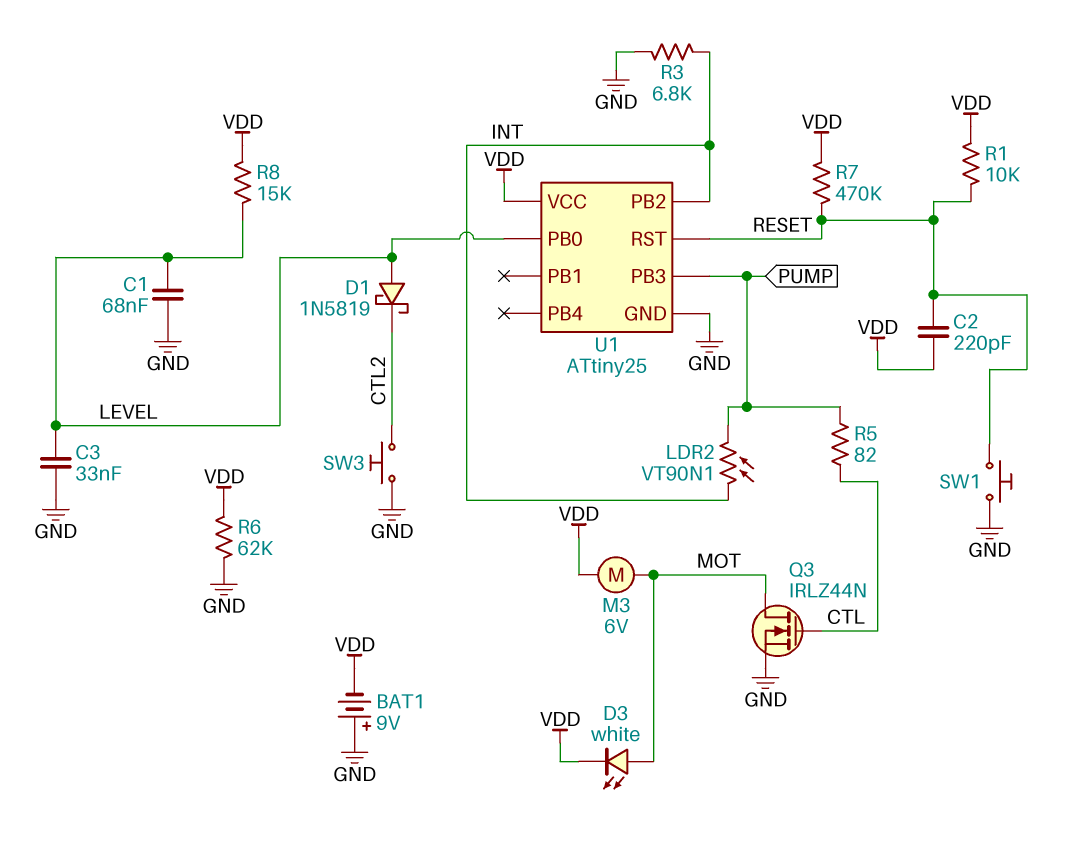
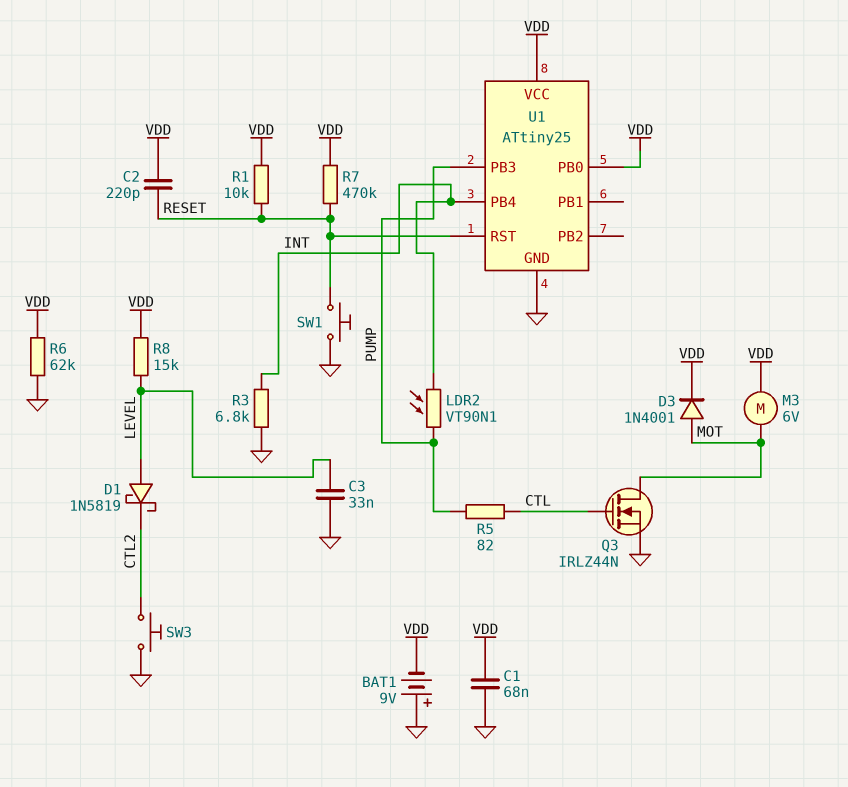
C1: 68nF (GND, LEVEL) -> 68nF (GND, VDD)
D3: LED white (A MOT, K VDD) -> diode 1N4001 (A MOT, K VDD)
U1 pin PB0: LEVEL -> VDD
U1 pin PB2: INT -> none
U1 pin PB4: none -> INT

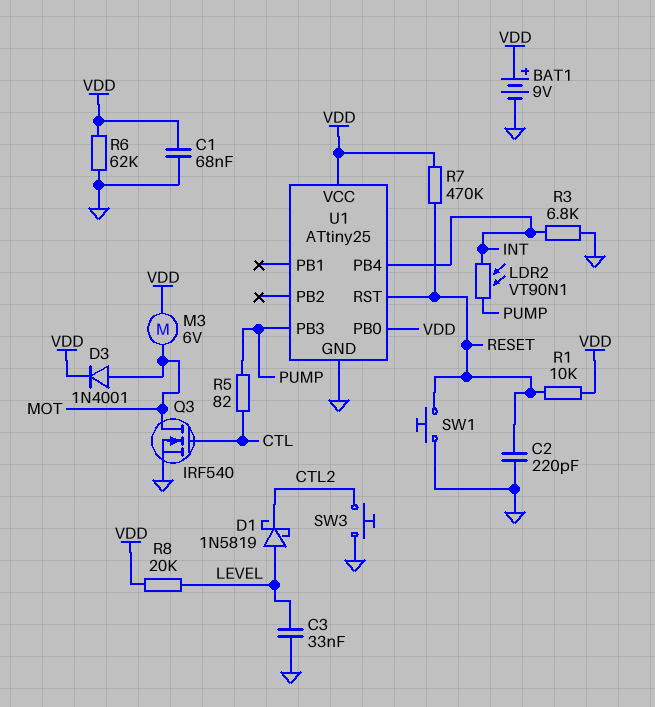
BAT1: 9V (plus GND, minus VDD) -> 9V (plus VDD, minus GND)
C2: 220pF (RESET, VDD) -> 220pF (GND, RESET)
Q3: NMOS IRLZ44N (G CTL, D MOT, S GND) -> NMOS IRF540 (G CTL, D MOT, S GND)
R8: 15k (LEVEL, VDD) -> 20k (LEVEL, VDD)

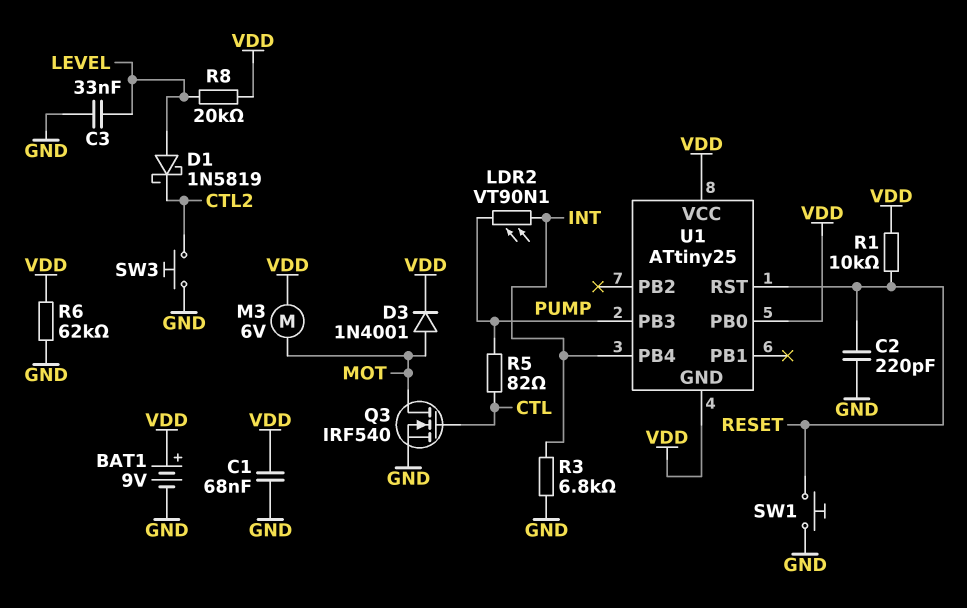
R7: 470k (RESET, VDD) -> none
U1 pin GND: GND -> VDD

